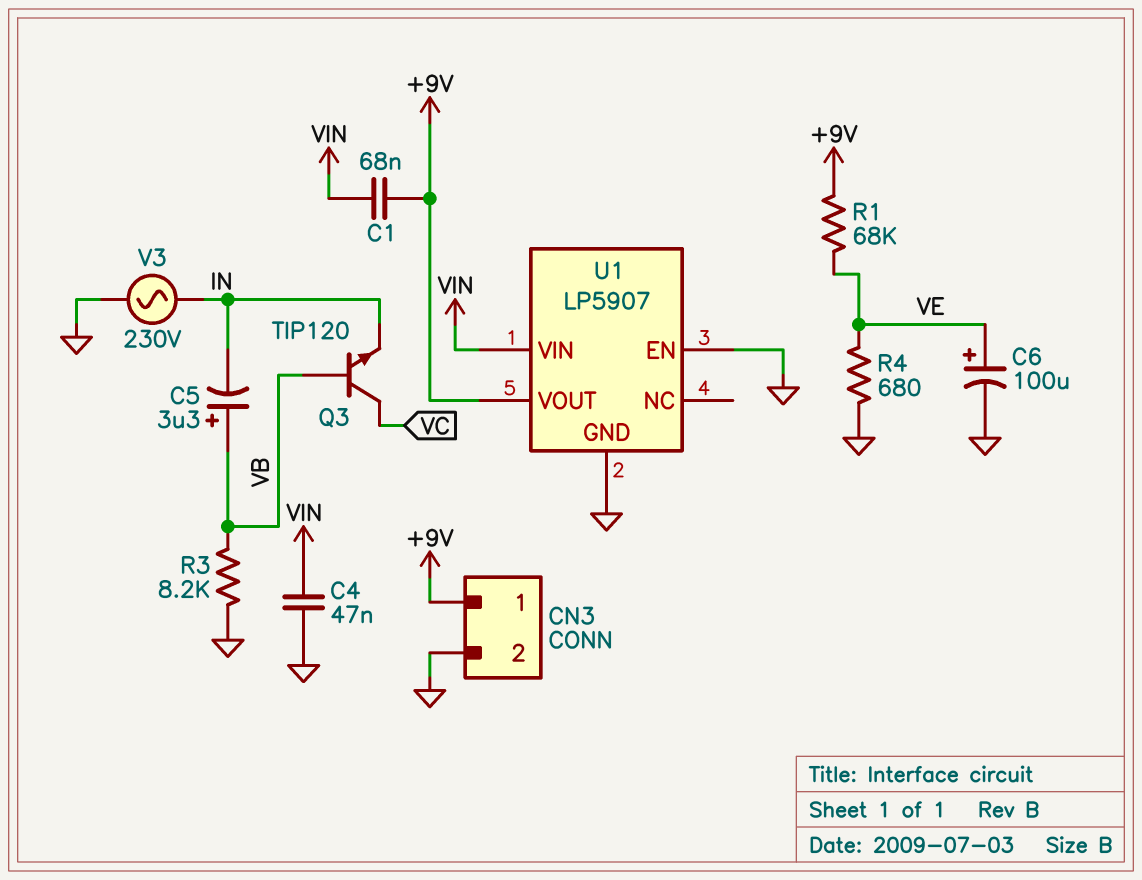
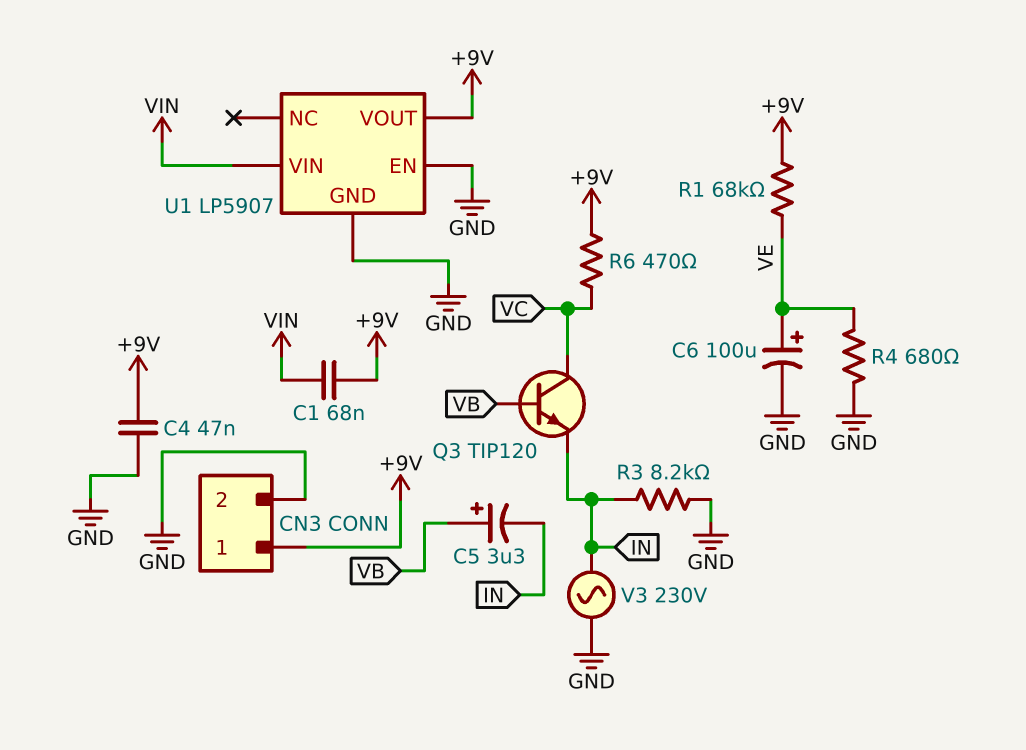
C4: 47nF (GND, VIN) -> 47nF (+9V, GND)
R3: 8.2k (GND, VB) -> 8.2k (GND, IN)
R6: none -> 470 (+9V, VC)

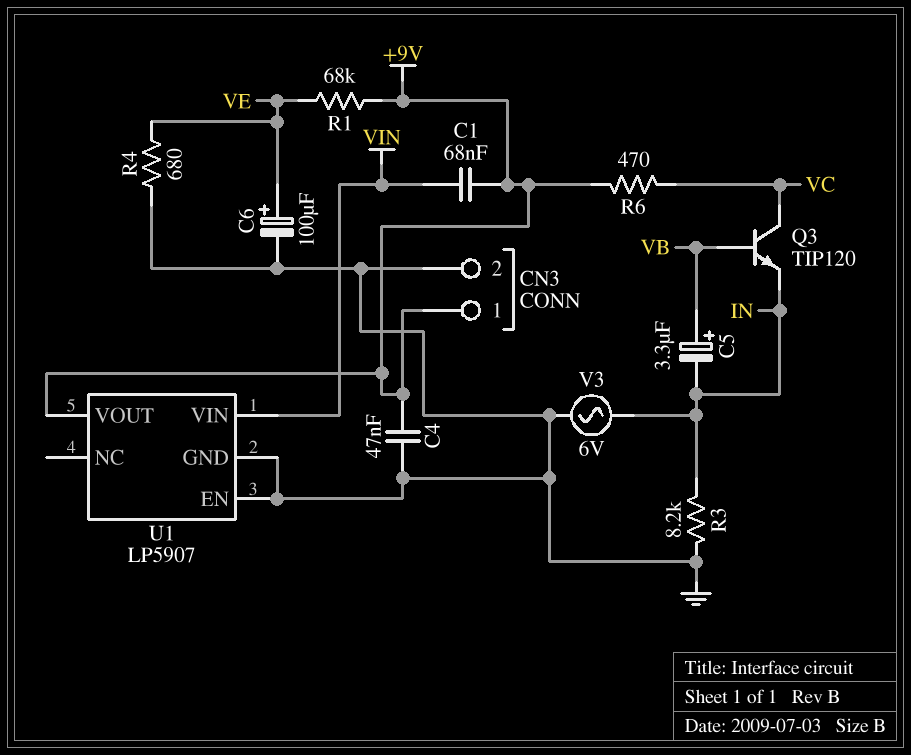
V3: AC 230V (GND, IN) -> AC 6V (GND, IN)

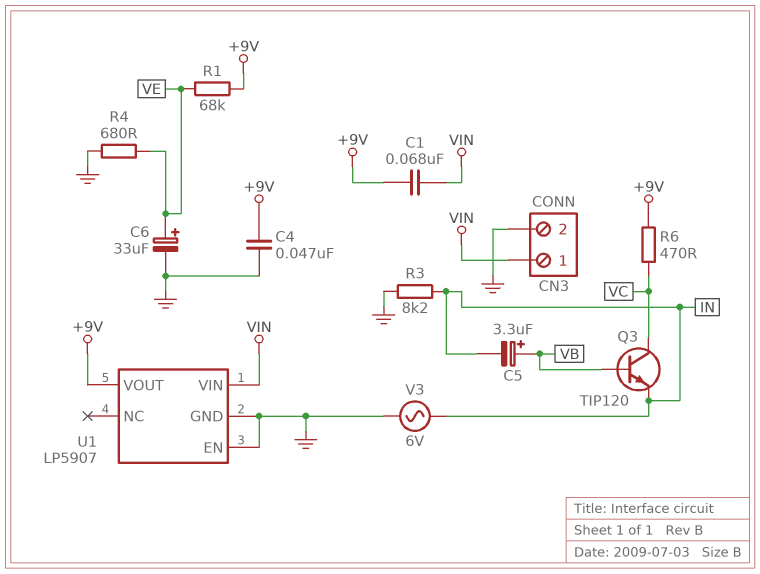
C6: 100uF (plus VE, minus GND) -> 33uF (plus VE, minus GND)
CN3 pin 1: +9V -> VIN

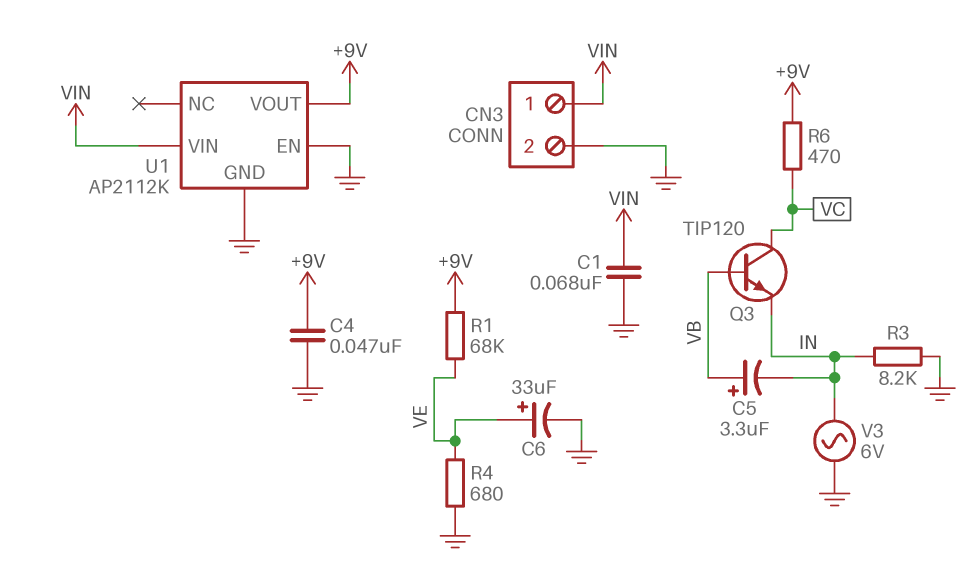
C1: 68nF (+9V, VIN) -> 68nF (GND, VIN)
U1: LP5907 -> AP2112K

